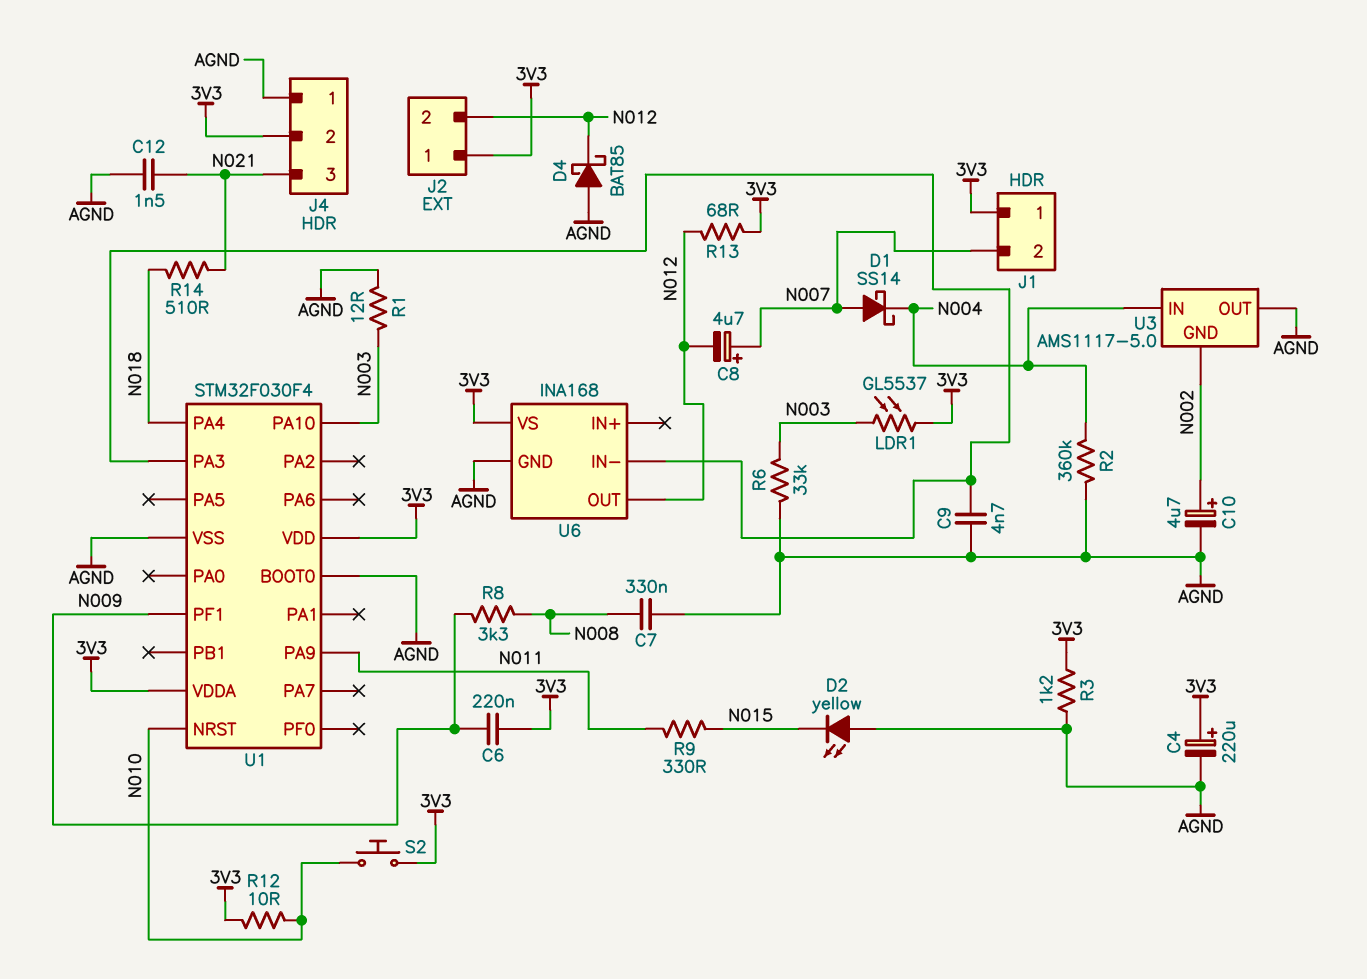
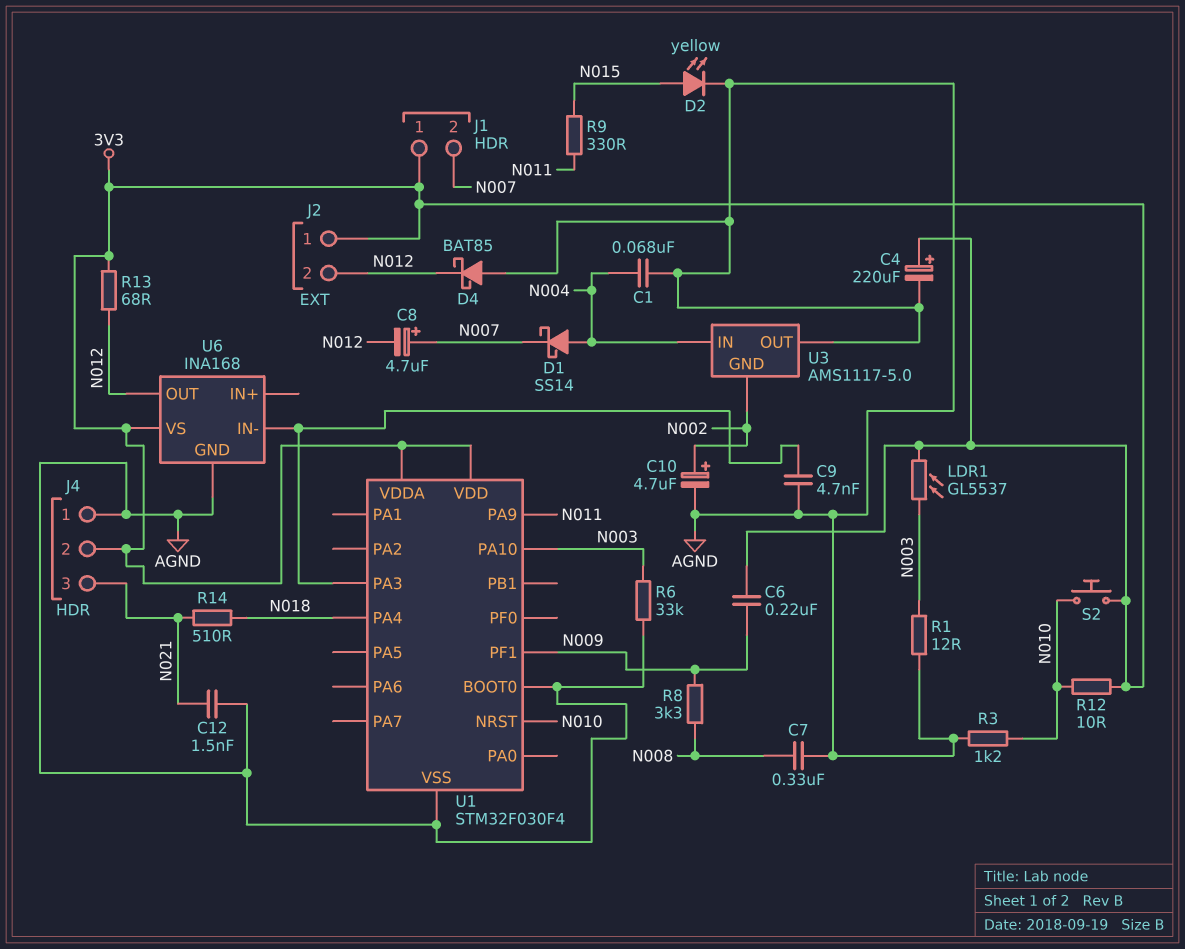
C1: none -> 68nF (AGND, N004)
D1: schottky SS14 (A N007, K N004) -> schottky SS14 (A N004, K N007)
D2: LED yellow (A AGND, K N015) -> LED yellow (A N015, K AGND)
R2: 360k (AGND, N004) -> none
R3: 1.2k (3V3, AGND) -> 1.2k (AGND, N010)

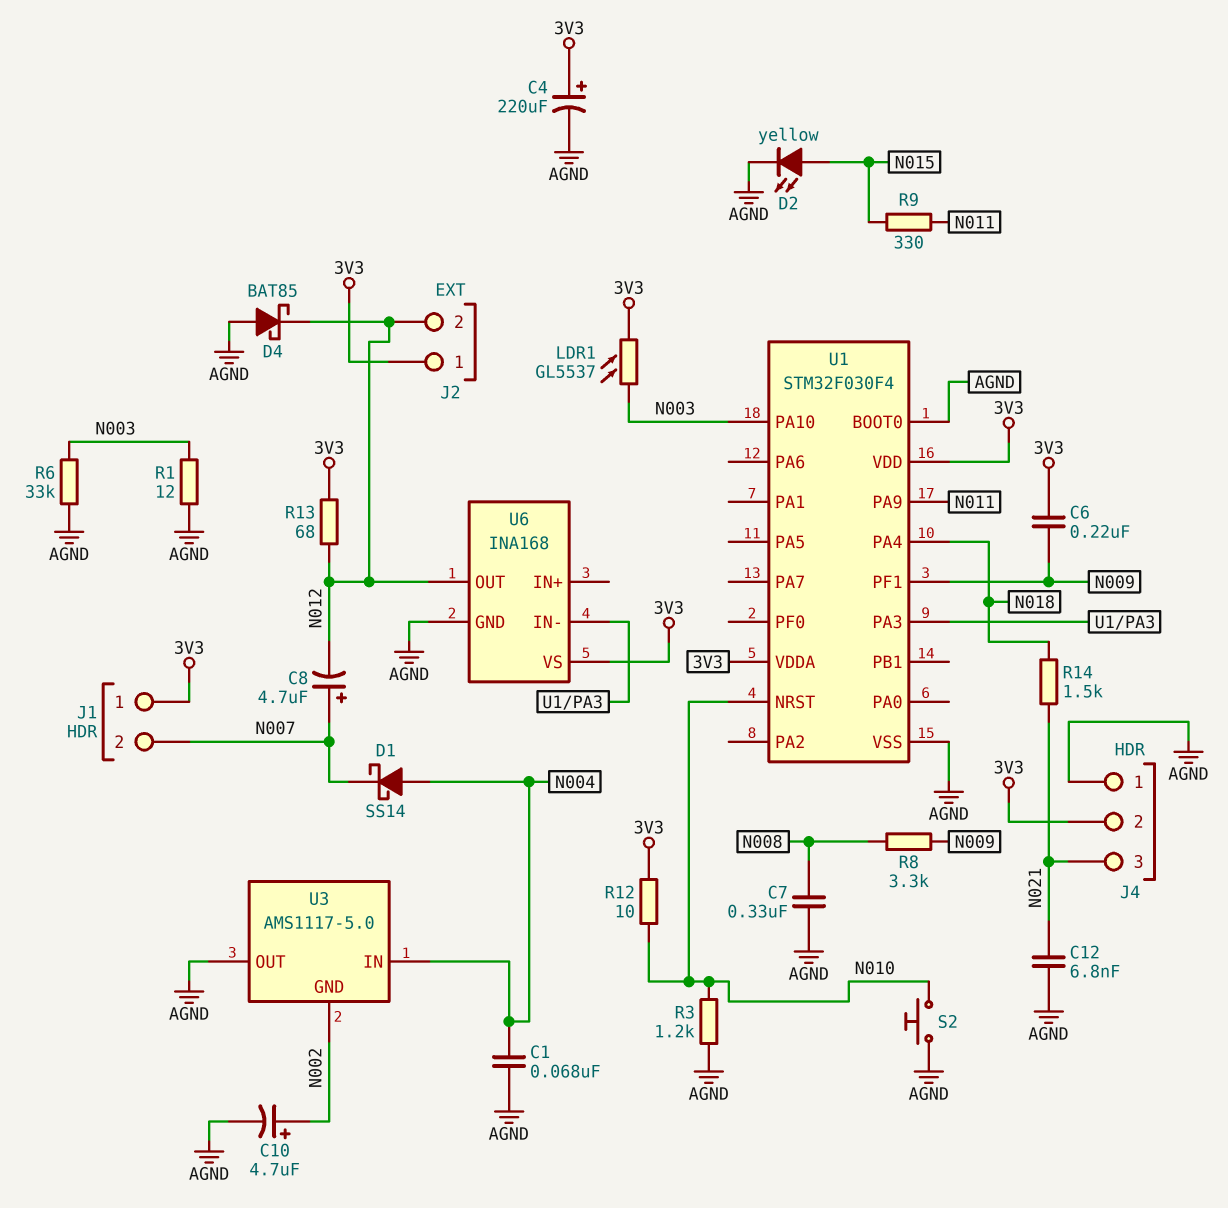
C9: 4.7nF (AGND, U1/PA3) -> none
C12: 1.5nF (AGND, N021) -> 6.8nF (AGND, N021)
R14: 510 (N018, N021) -> 1.5k (N018, N021)
S2: button (3V3, N010) -> button (AGND, N010)

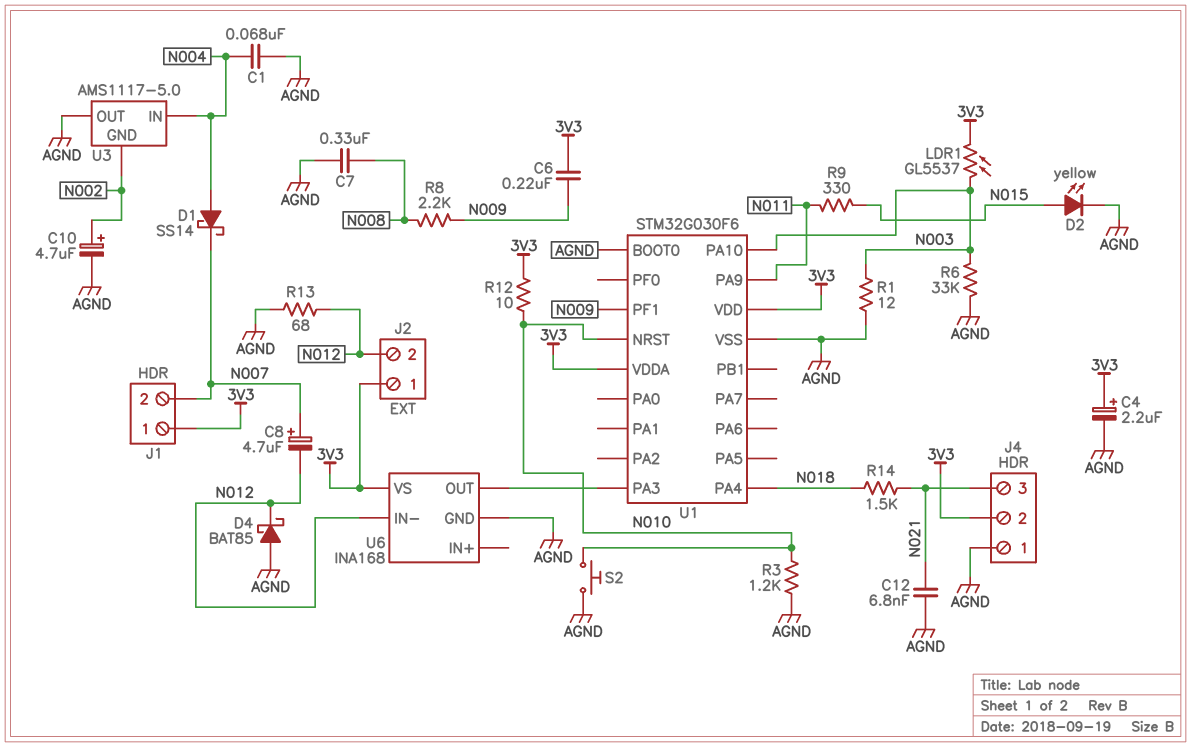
C4: 220uF (plus 3V3, minus AGND) -> 2.2uF (plus 3V3, minus AGND)
R8: 3.3k (N008, N009) -> 2.2k (N008, N009)
R13: 68 (3V3, N012) -> 68 (AGND, N012)
U1: STM32F030F4 -> STM32G030F6
U6 pin IN-: U1/PA3 -> N012
U6 pin OUT: N012 -> U1/PA3

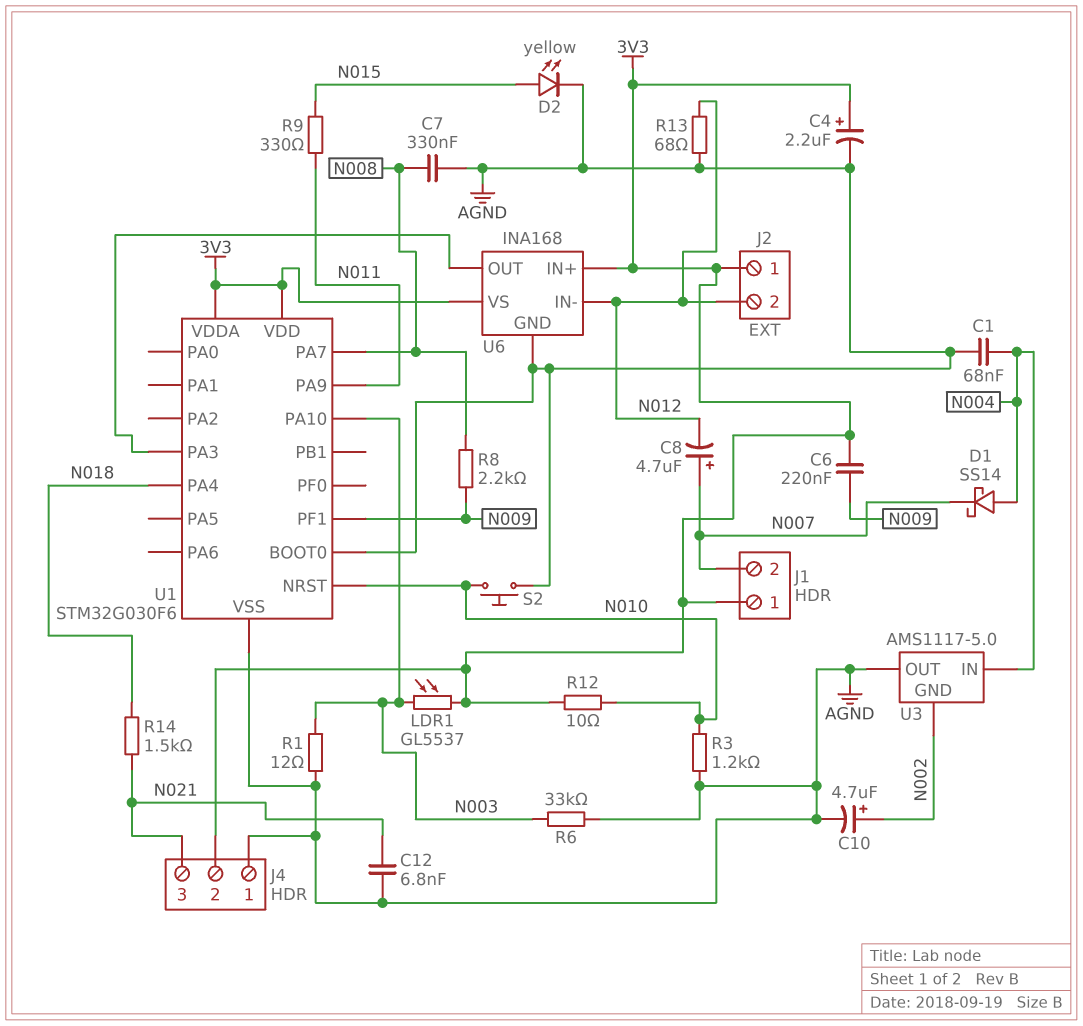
D4: schottky BAT85 (A AGND, K N012) -> none
U1 pin PA7: none -> N008
U6 pin IN+: none -> 3V3

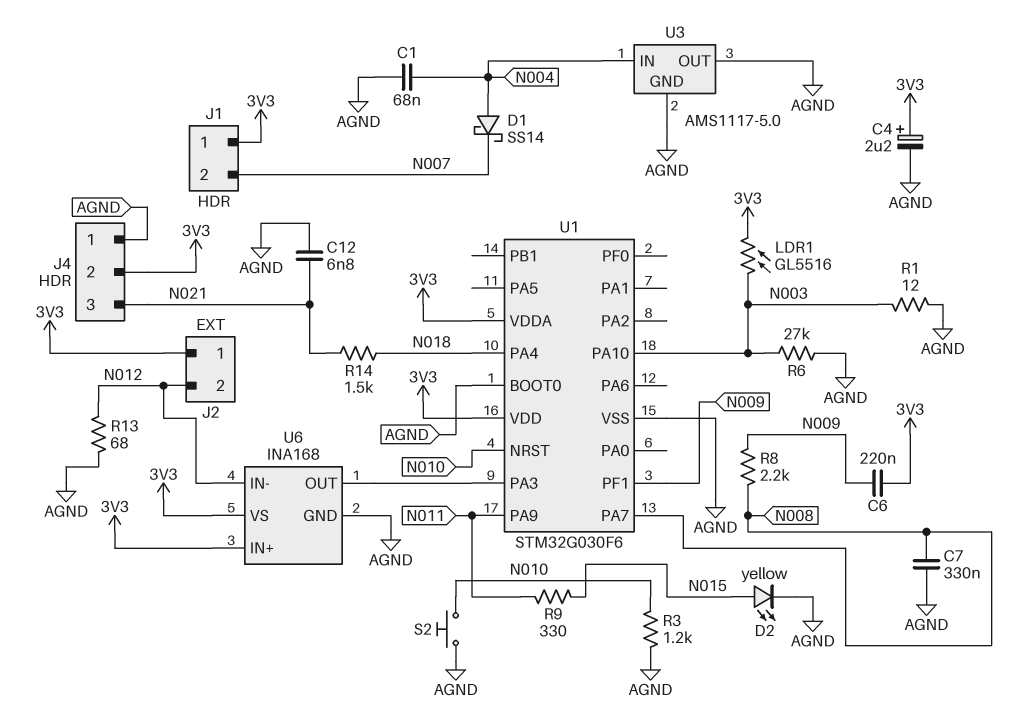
C8: 4.7uF (plus N007, minus N012) -> none
C10: 4.7uF (plus N002, minus AGND) -> none
LDR1: GL5537 (3V3, N003) -> GL5516 (3V3, N003)
R6: 33k (AGND, N003) -> 27k (AGND, N003)
R12: 10 (3V3, N010) -> none
U3 pin GND: N002 -> AGND

